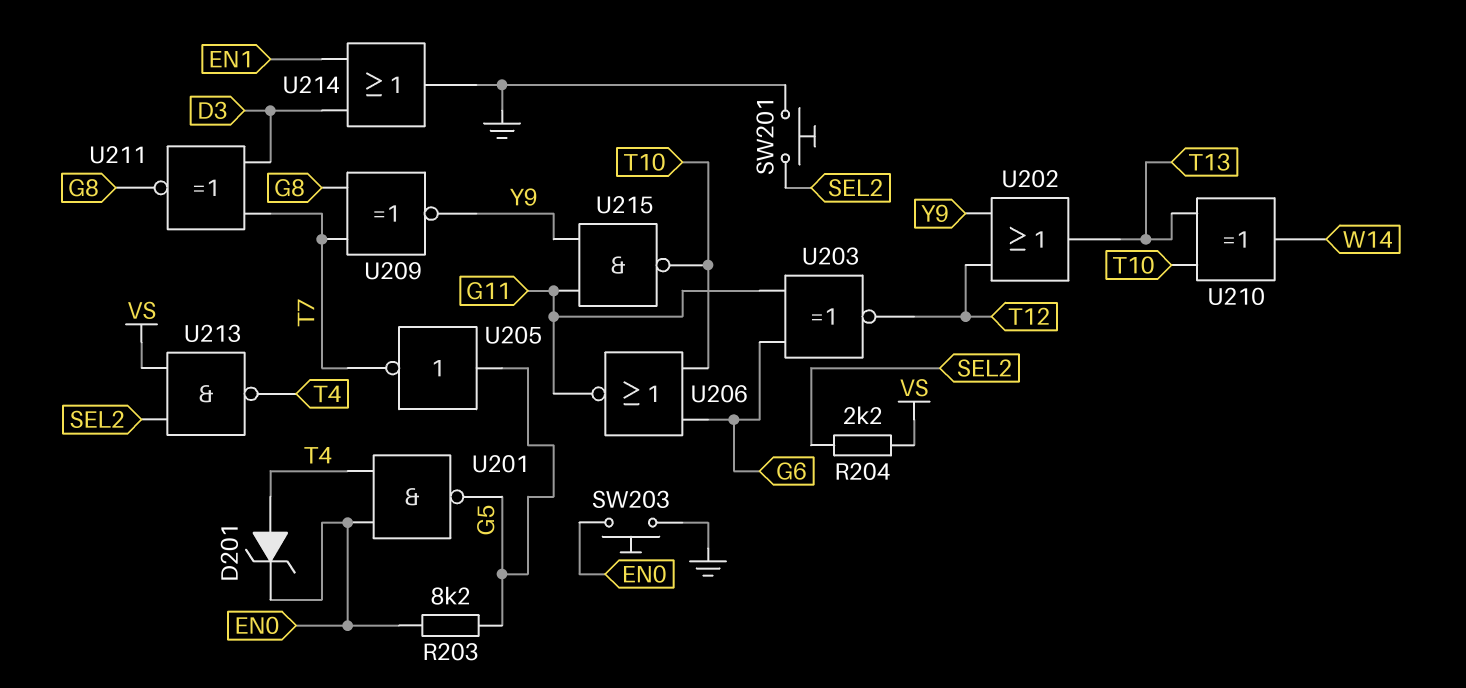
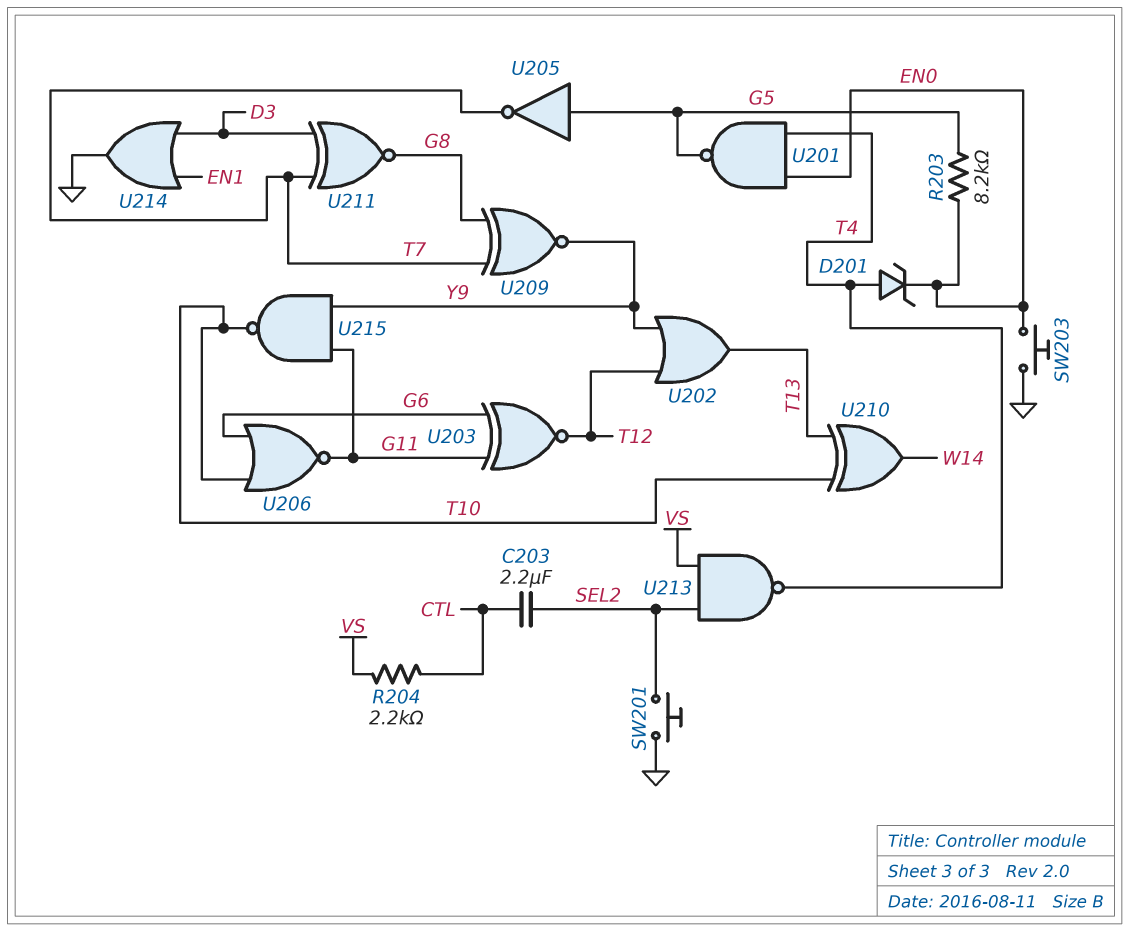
C203: none -> 2.2uF (CTL, SEL2)
R204: 2.2k (SEL2, VS) -> 2.2k (CTL, VS)

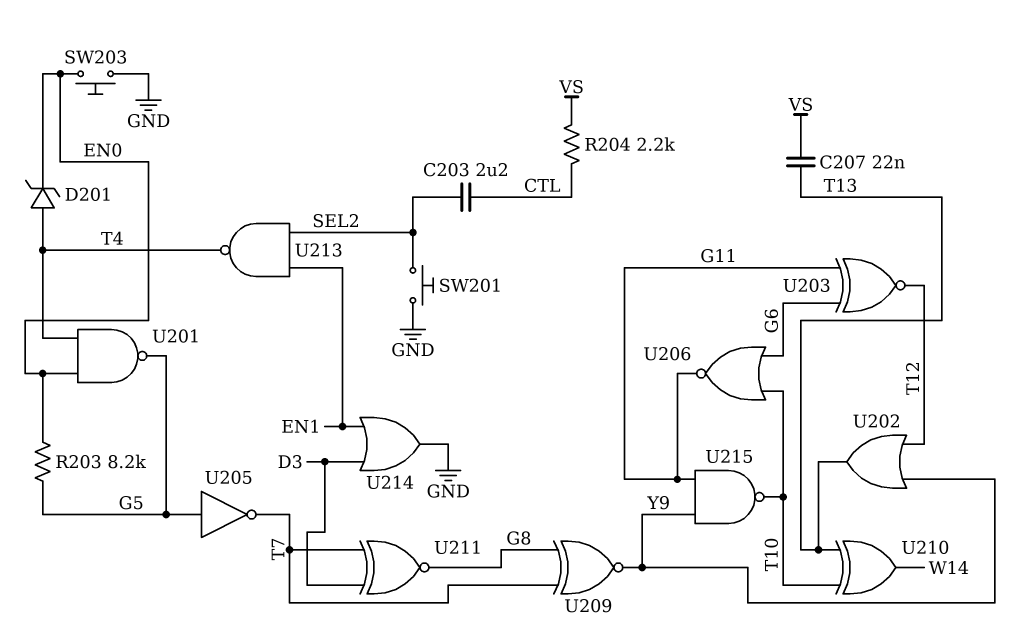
C207: none -> 22nF (T13, VS)
U213: NAND (in SEL2, in VS, out T4) -> NAND (in EN1, in SEL2, out T4)

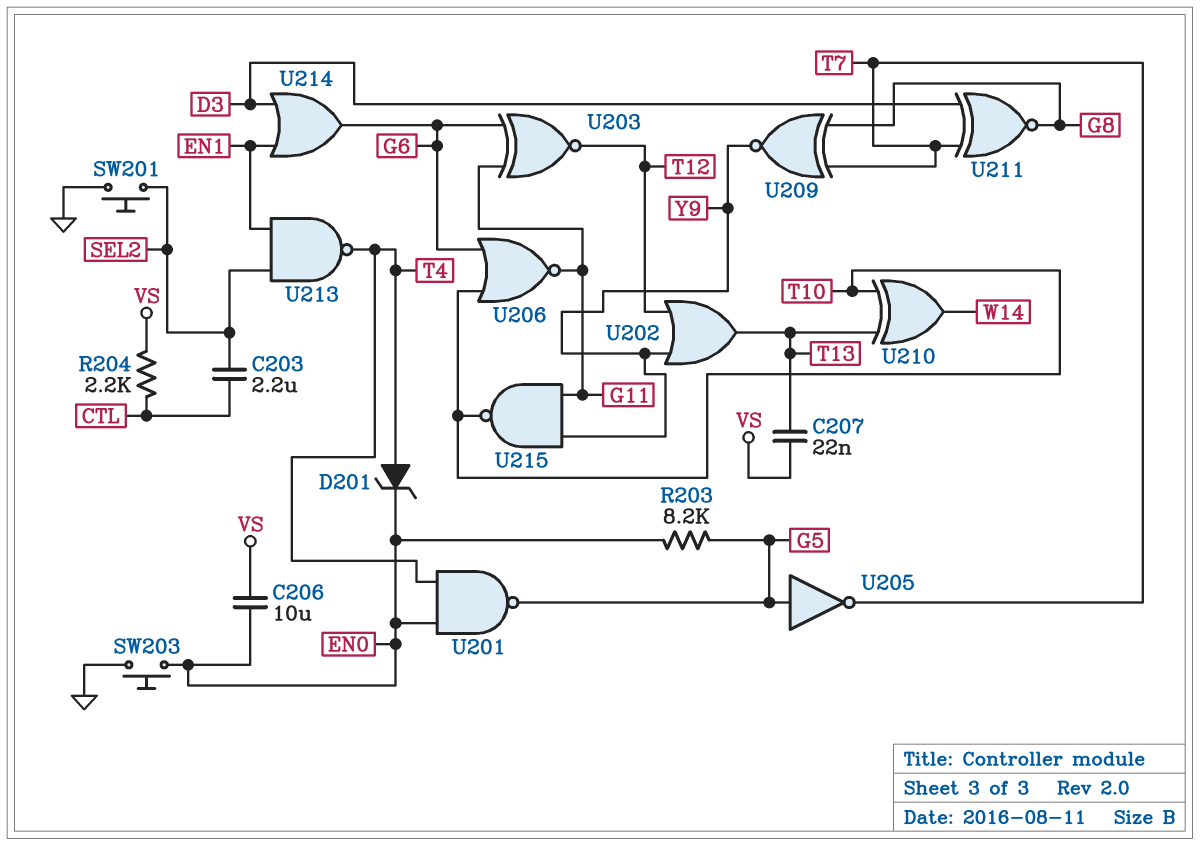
C206: none -> 10uF (EN0, VS)
U214: OR (in D3, in EN1, out GND) -> OR (in D3, in EN1, out G6)

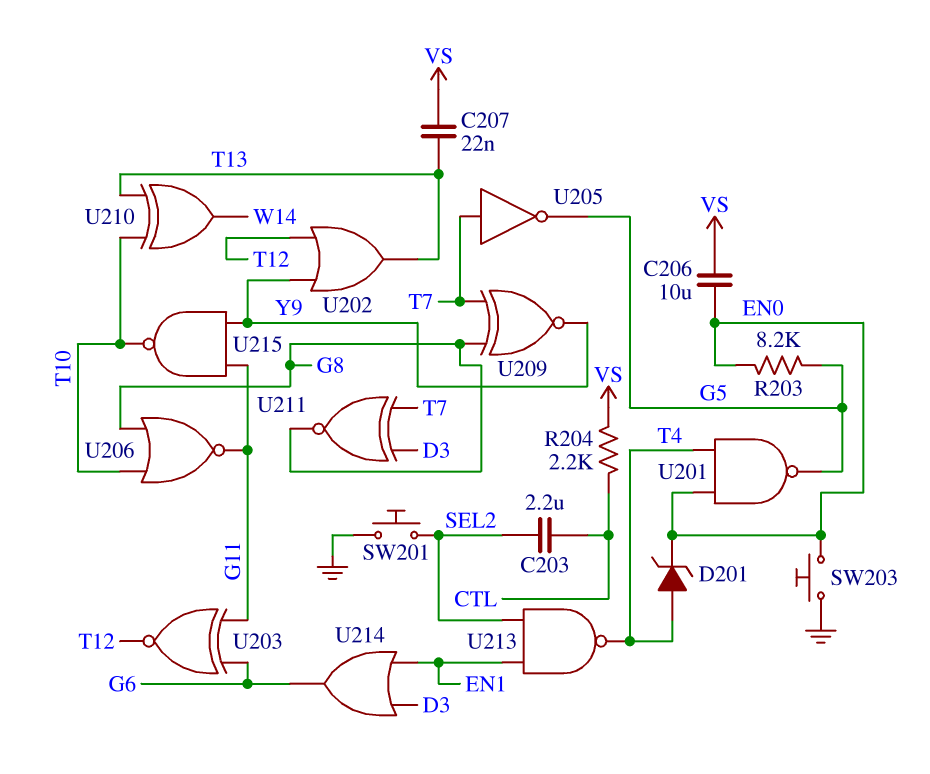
U205: NOT (in G5, out T7) -> NOT (in T7, out G5)
U206: NOR (in G6, in T10, out G11) -> NOR (in G8, in T10, out G11)

